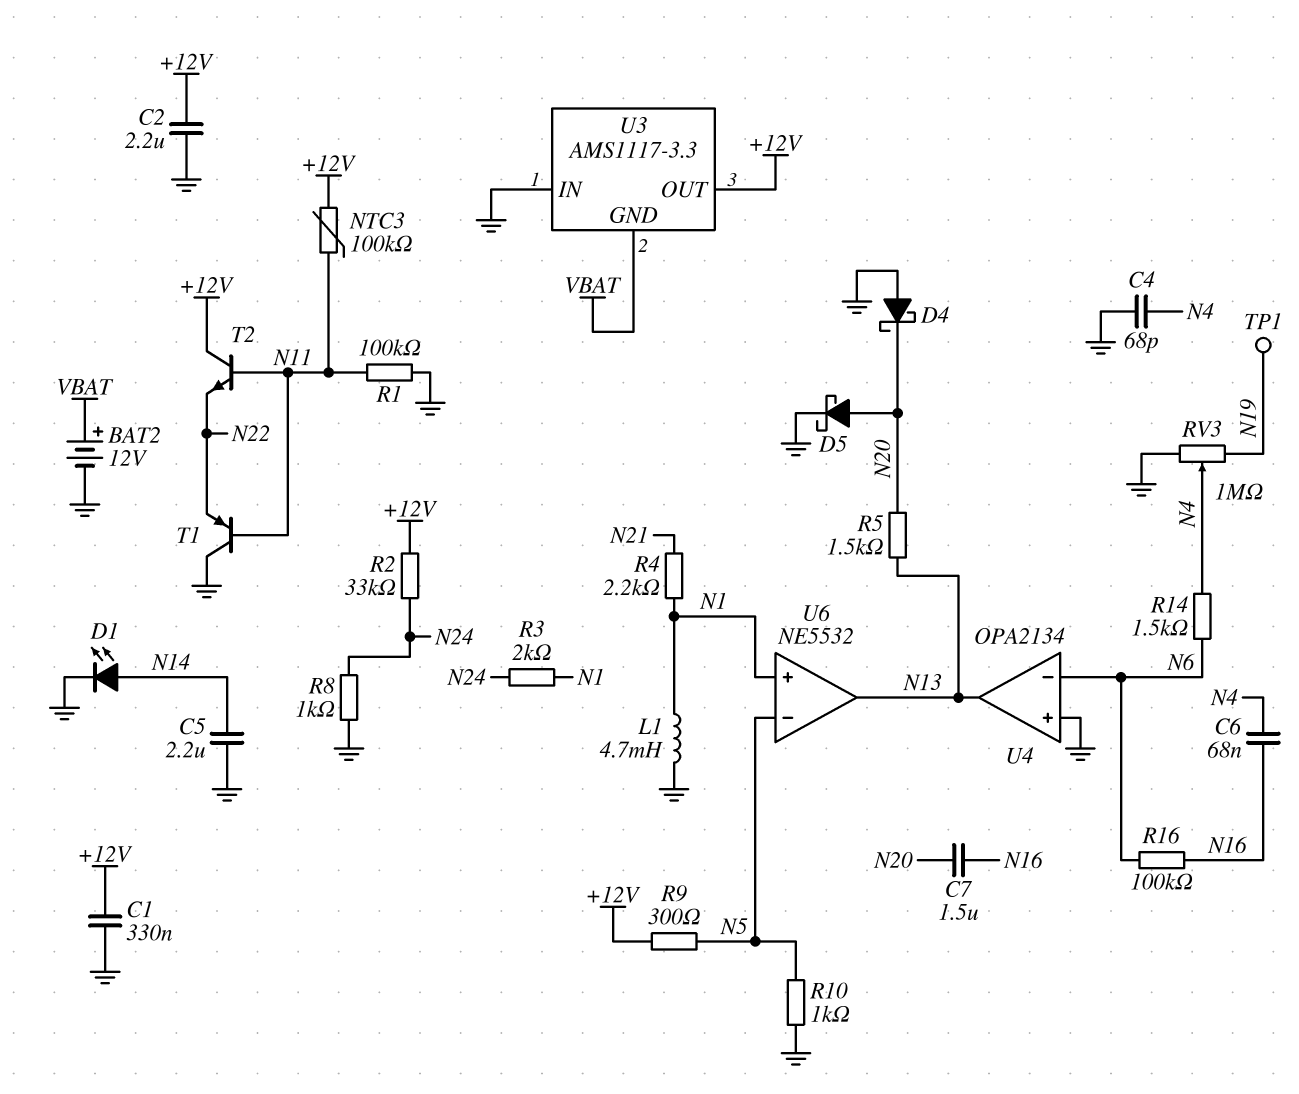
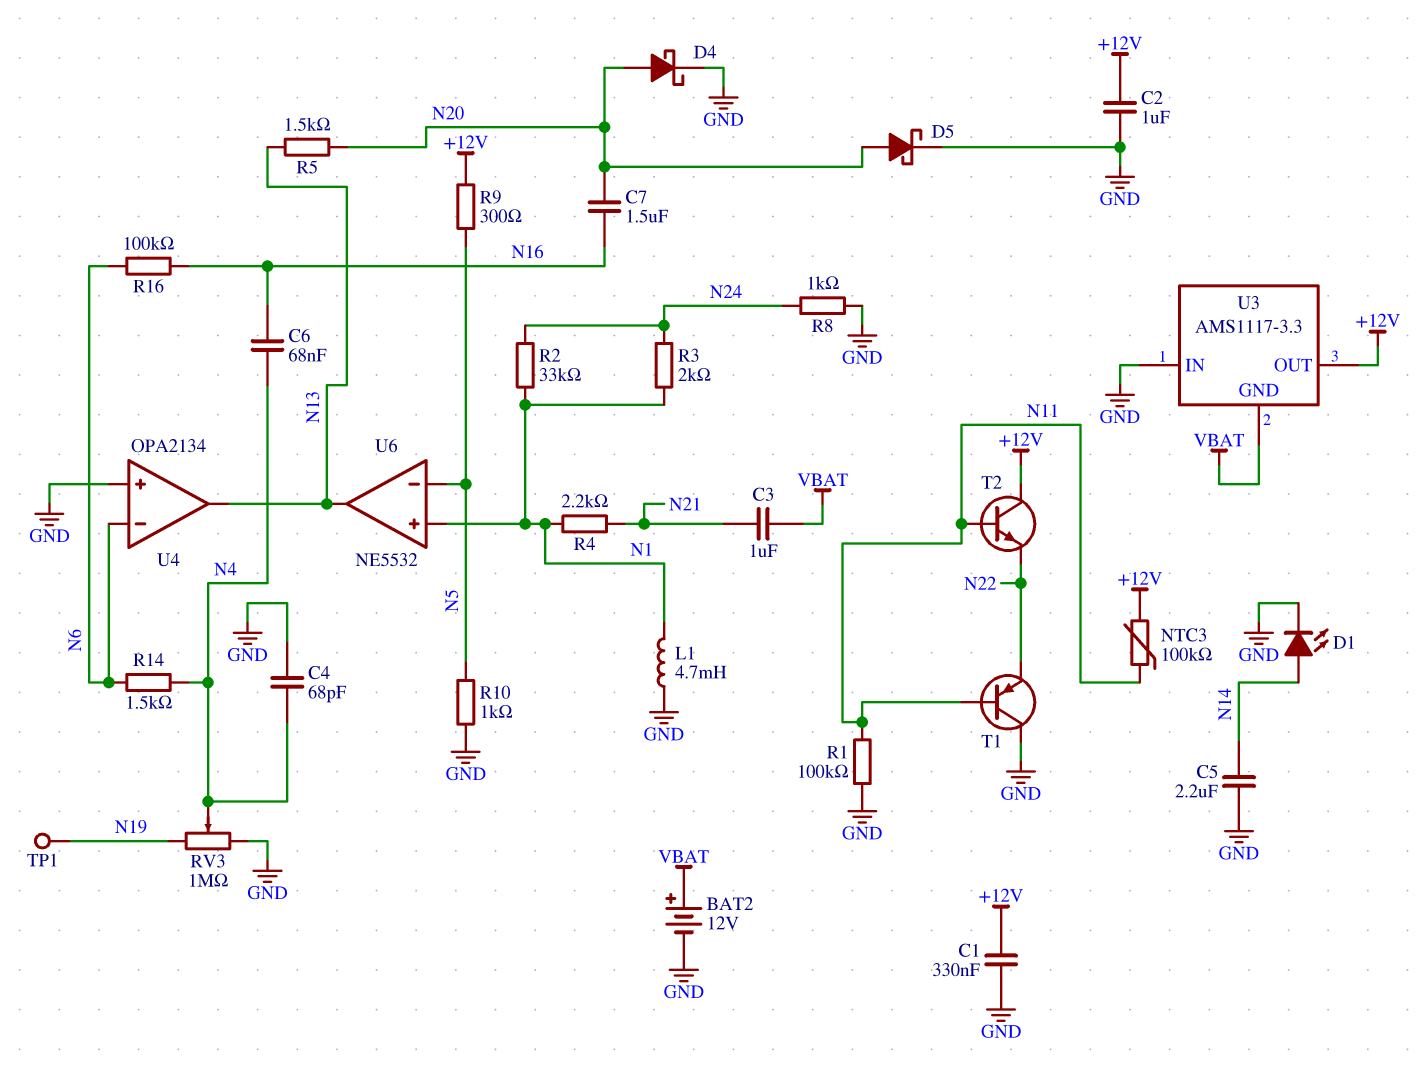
C2: 2.2uF (+12V, GND) -> 1uF (+12V, GND)
C3: none -> 1uF (N21, VBAT)
D4: schottky (A GND, K N20) -> schottky (A N20, K GND)
R2: 33k (+12V, N24) -> 33k (N1, N24)

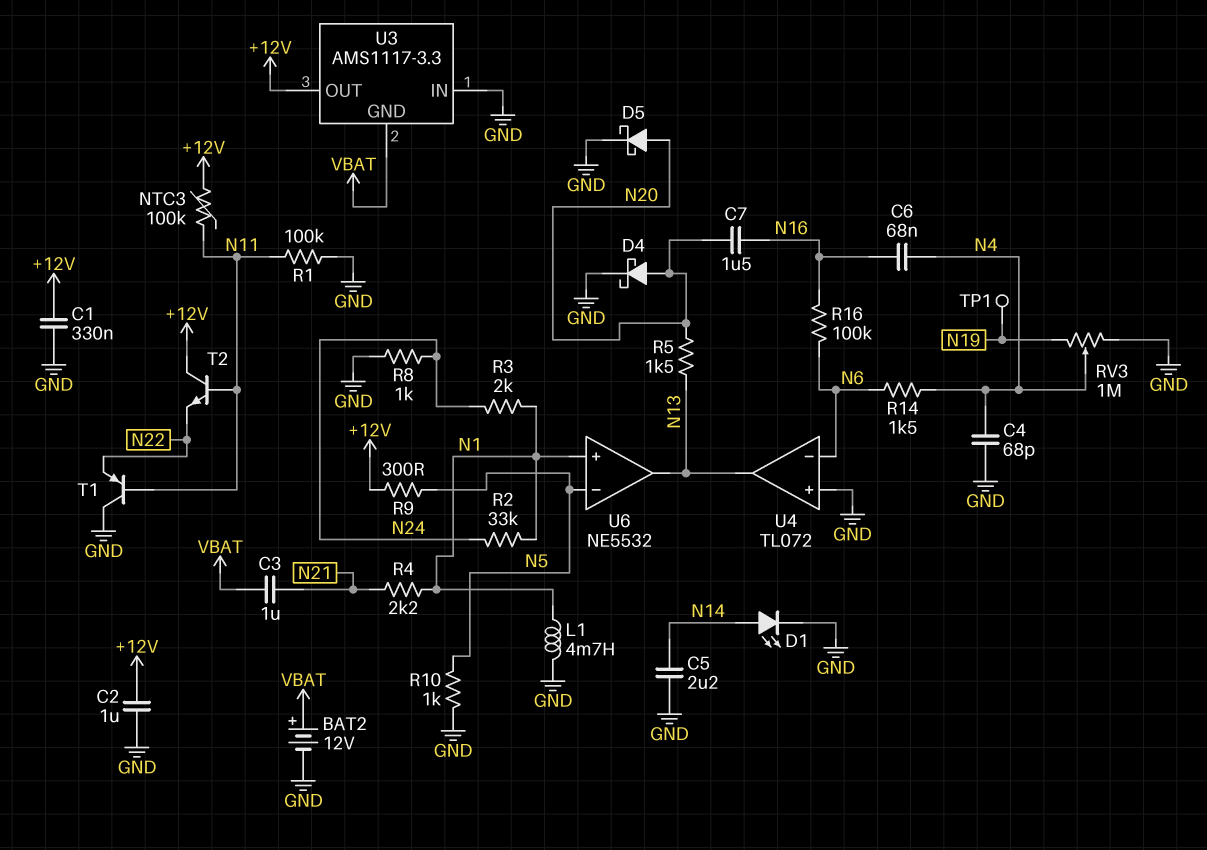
U4: OPA2134 -> TL072

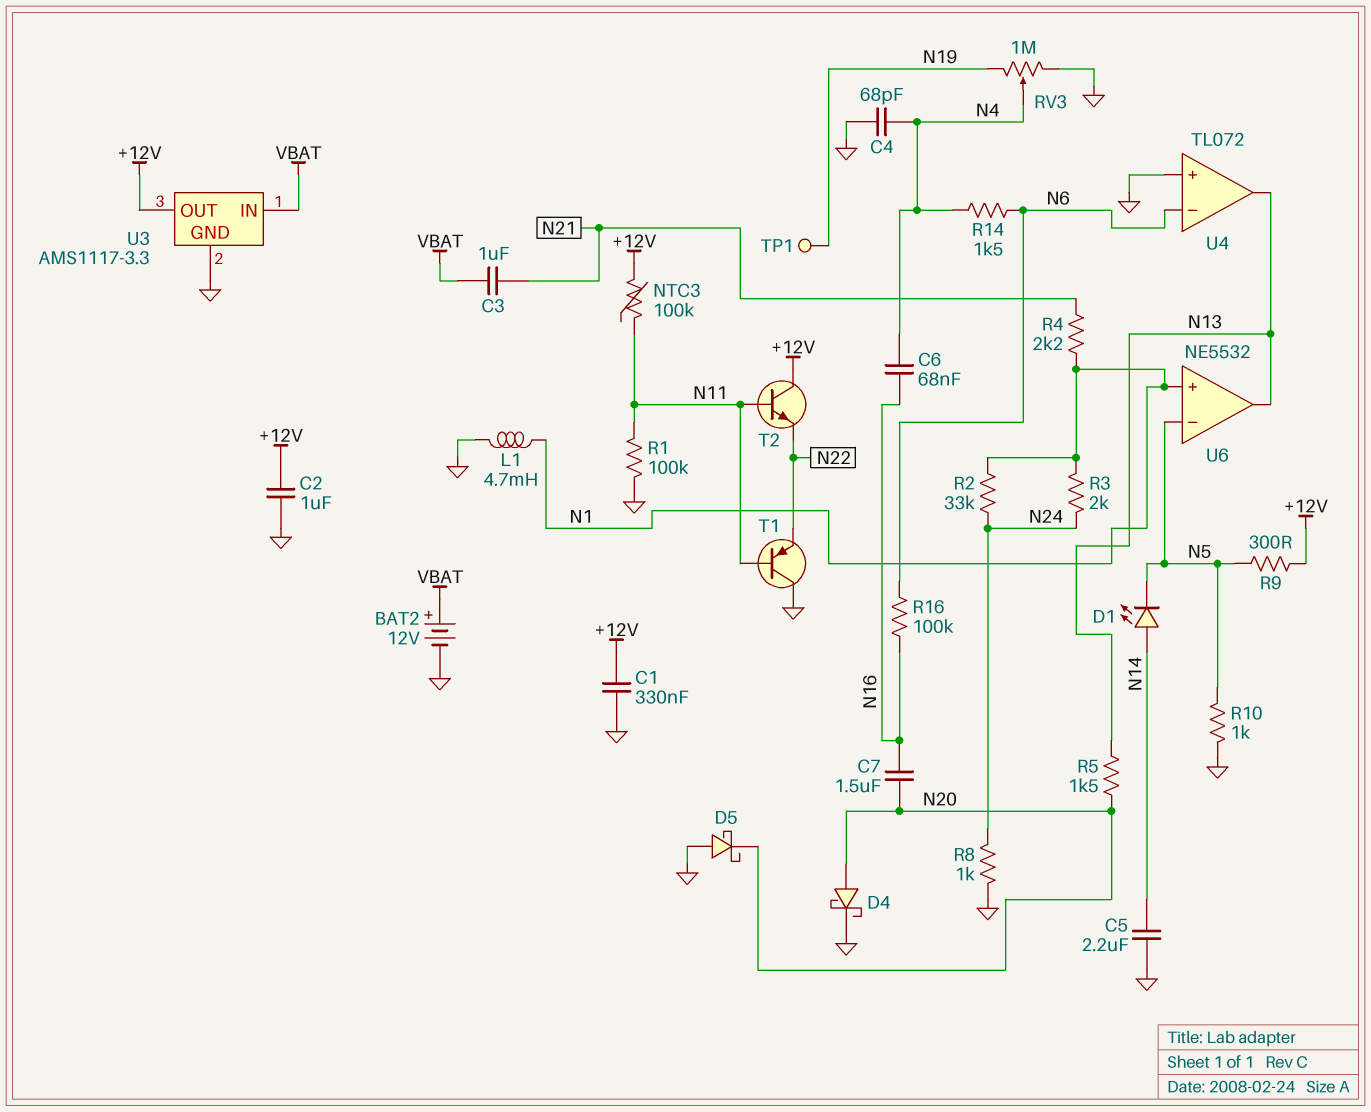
D1: LED (A N14, K GND) -> LED (A N14, K N5)
D5: schottky (A N20, K GND) -> schottky (A GND, K N20)
U3 pin GND: VBAT -> GND
U3 pin IN: GND -> VBAT

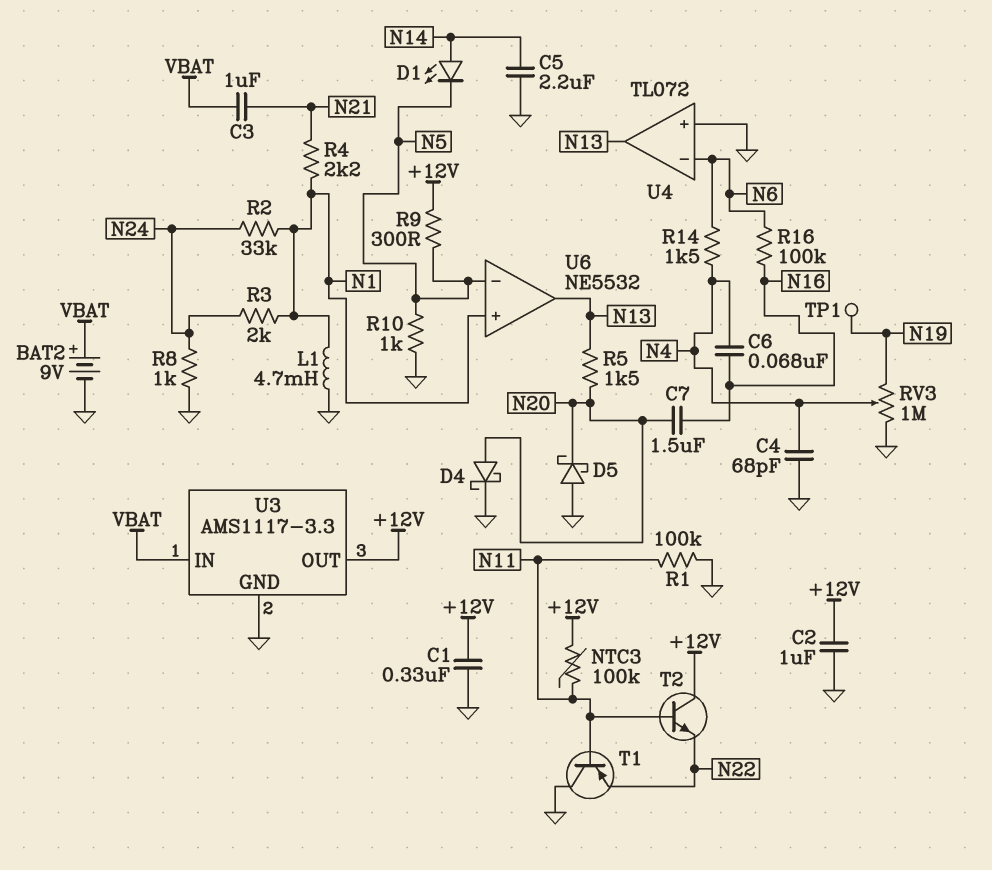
BAT2: 12V (plus VBAT, minus GND) -> 9V (plus VBAT, minus GND)

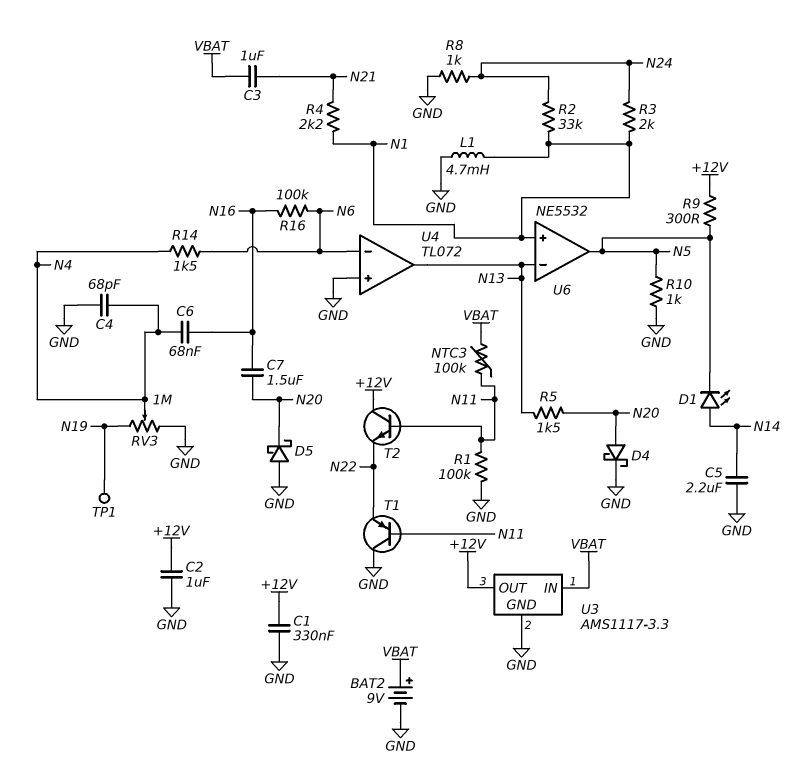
NTC3: 100k (+12V, N11) -> 100k (N11, VBAT)
U6 pin in-: N5 -> N13
U6 pin out: N13 -> N5

